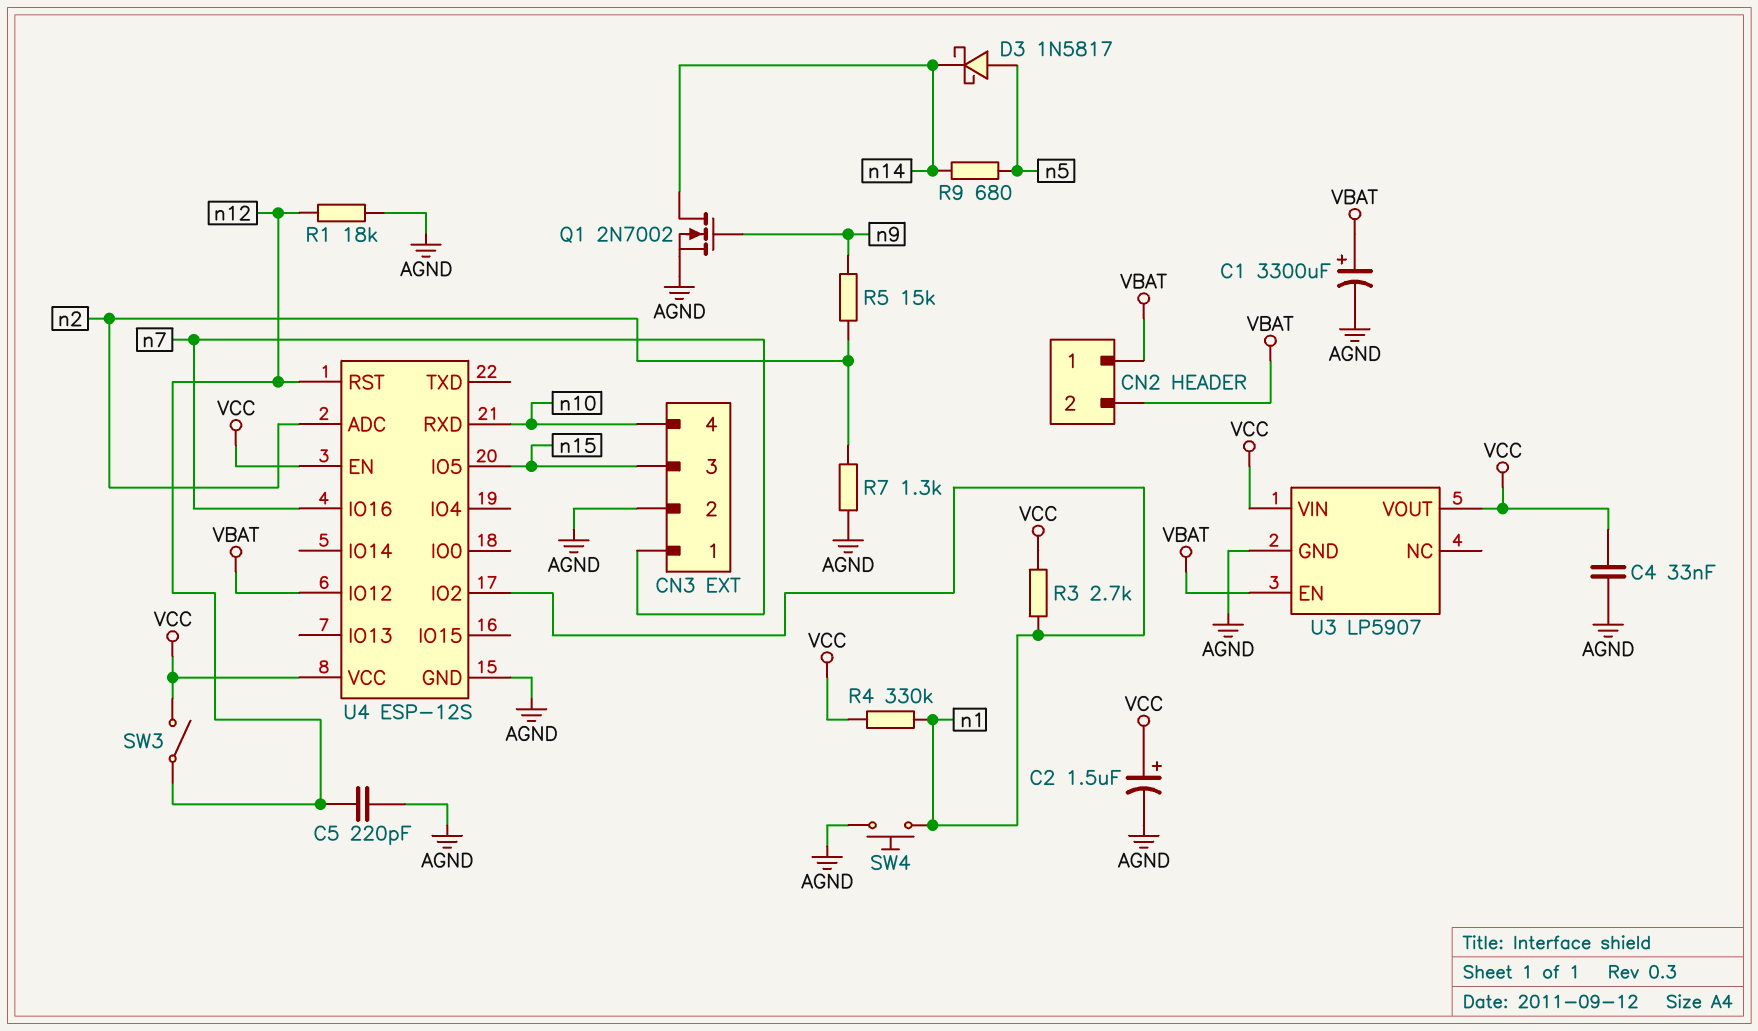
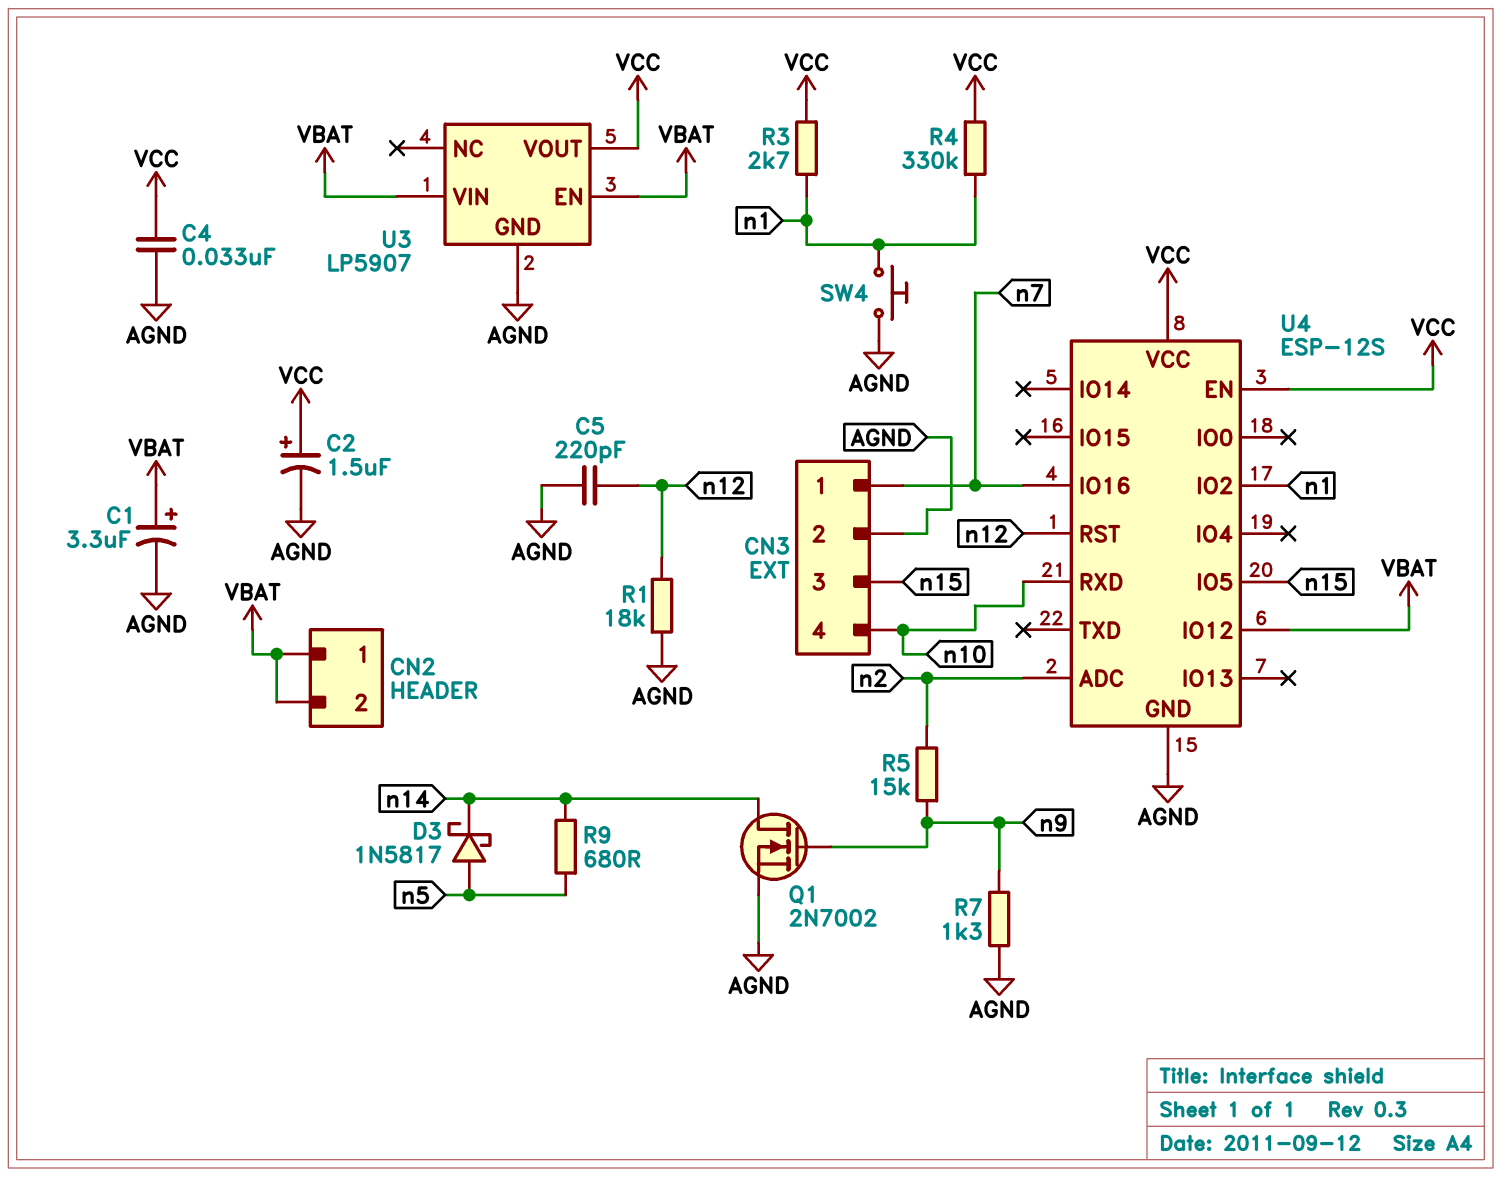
C1: 3300uF (plus VBAT, minus AGND) -> 3.3uF (plus VBAT, minus AGND)
R7: 1.3k (AGND, n2) -> 1.3k (AGND, n9)
SW3: switch (VCC, n12) -> none
U3 pin VIN: VCC -> VBAT

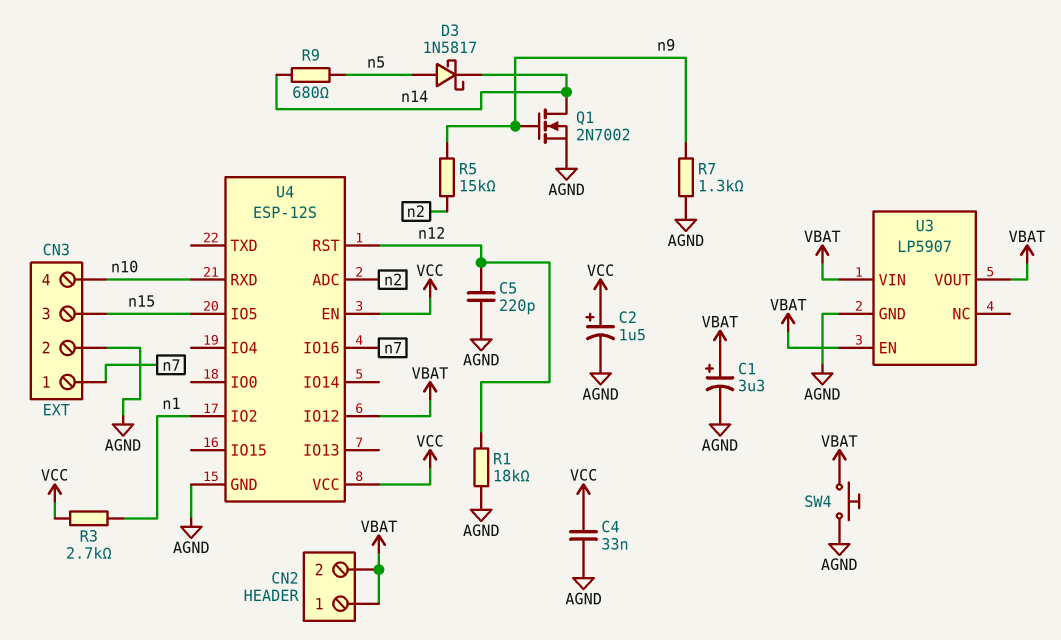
R4: 330k (VCC, n1) -> none
SW4: button (AGND, n1) -> button (AGND, VBAT)
U3 pin VOUT: VCC -> VBAT

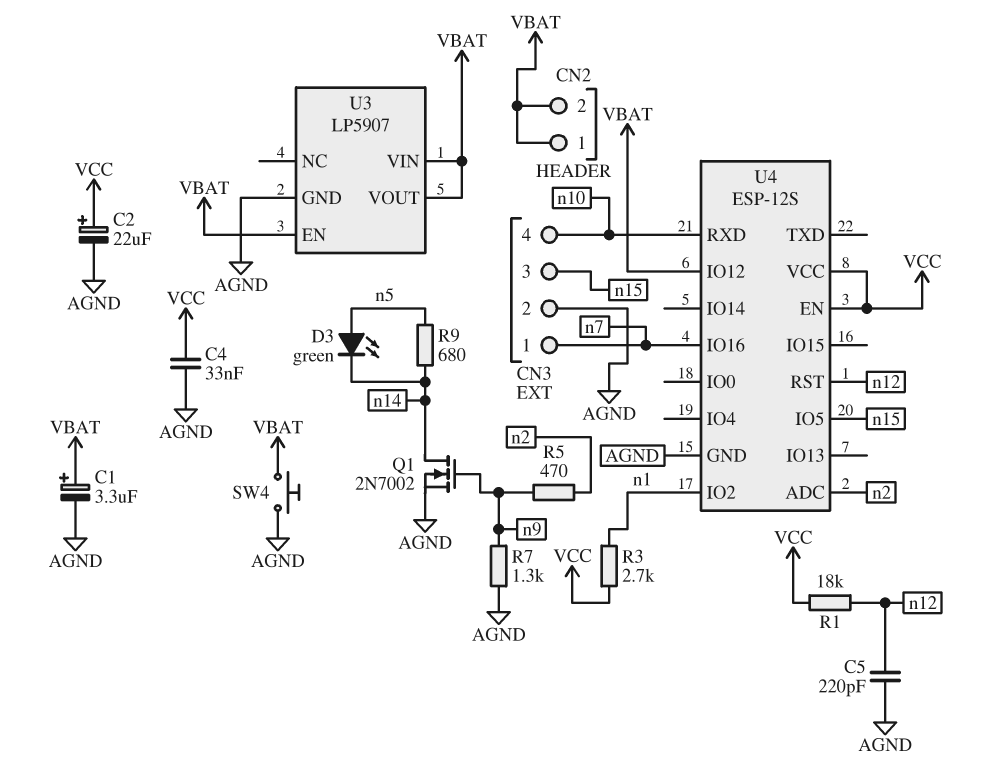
C2: 1.5uF (plus VCC, minus AGND) -> 22uF (plus VCC, minus AGND)
D3: schottky 1N5817 (A n5, K n14) -> LED green (A n5, K n14)
R1: 18k (AGND, n12) -> 18k (VCC, n12)
R5: 15k (n2, n9) -> 470 (n2, n9)

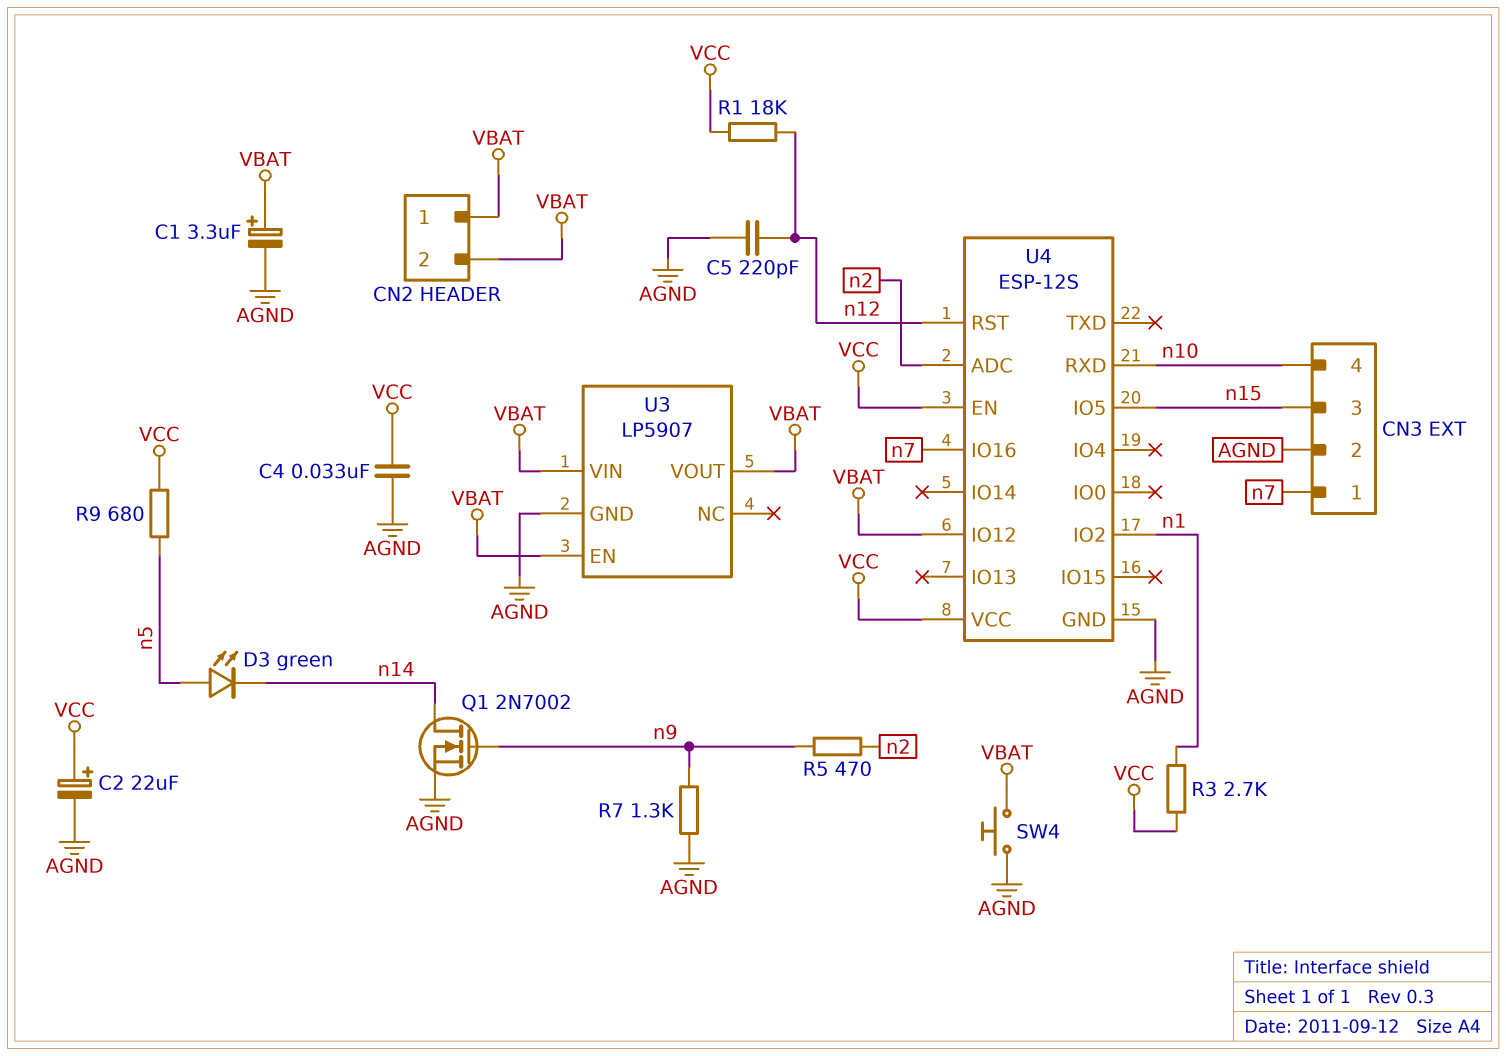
R9: 680 (n5, n14) -> 680 (VCC, n5)

